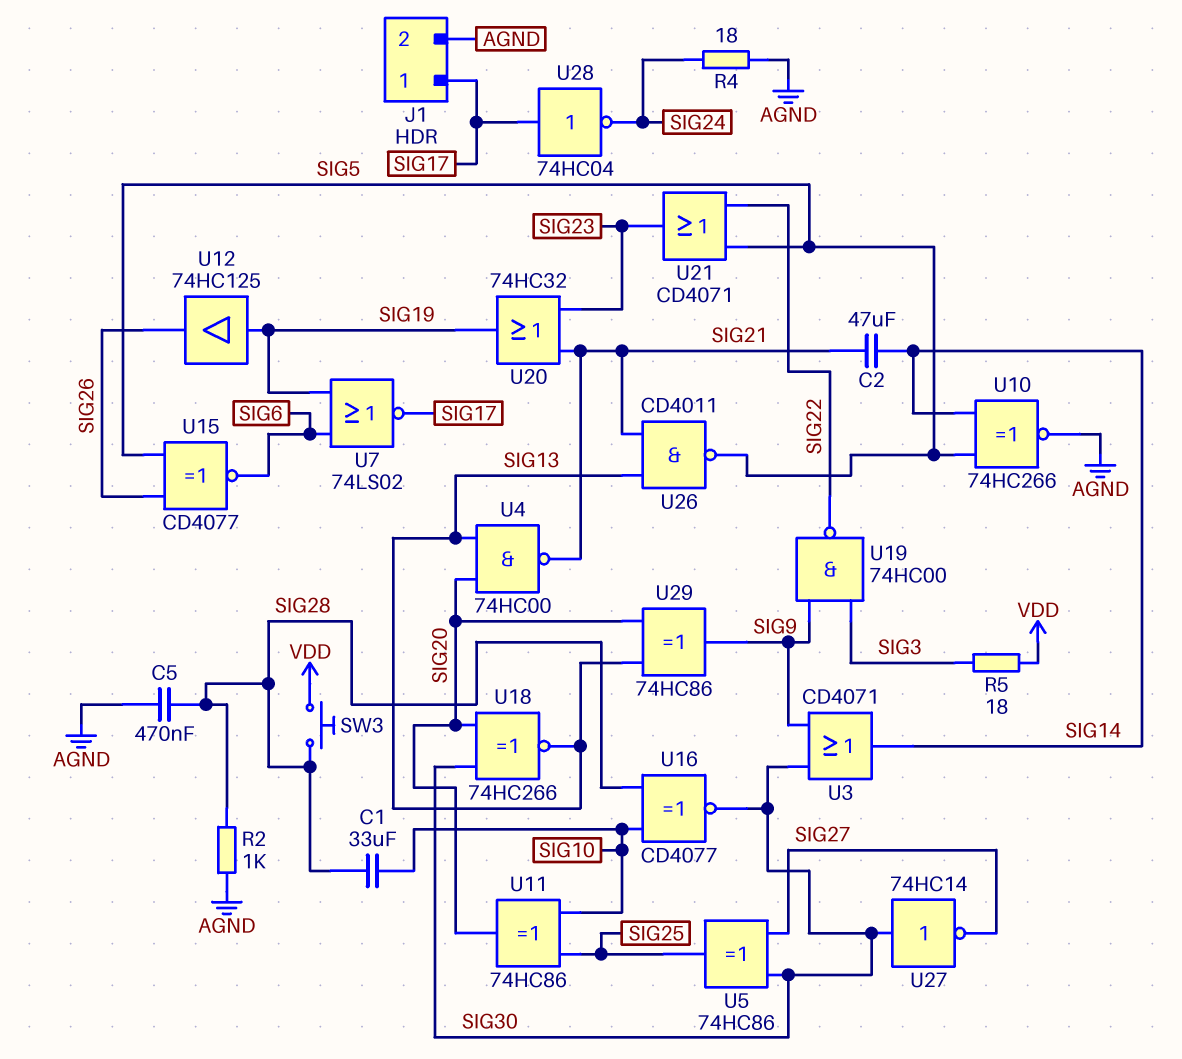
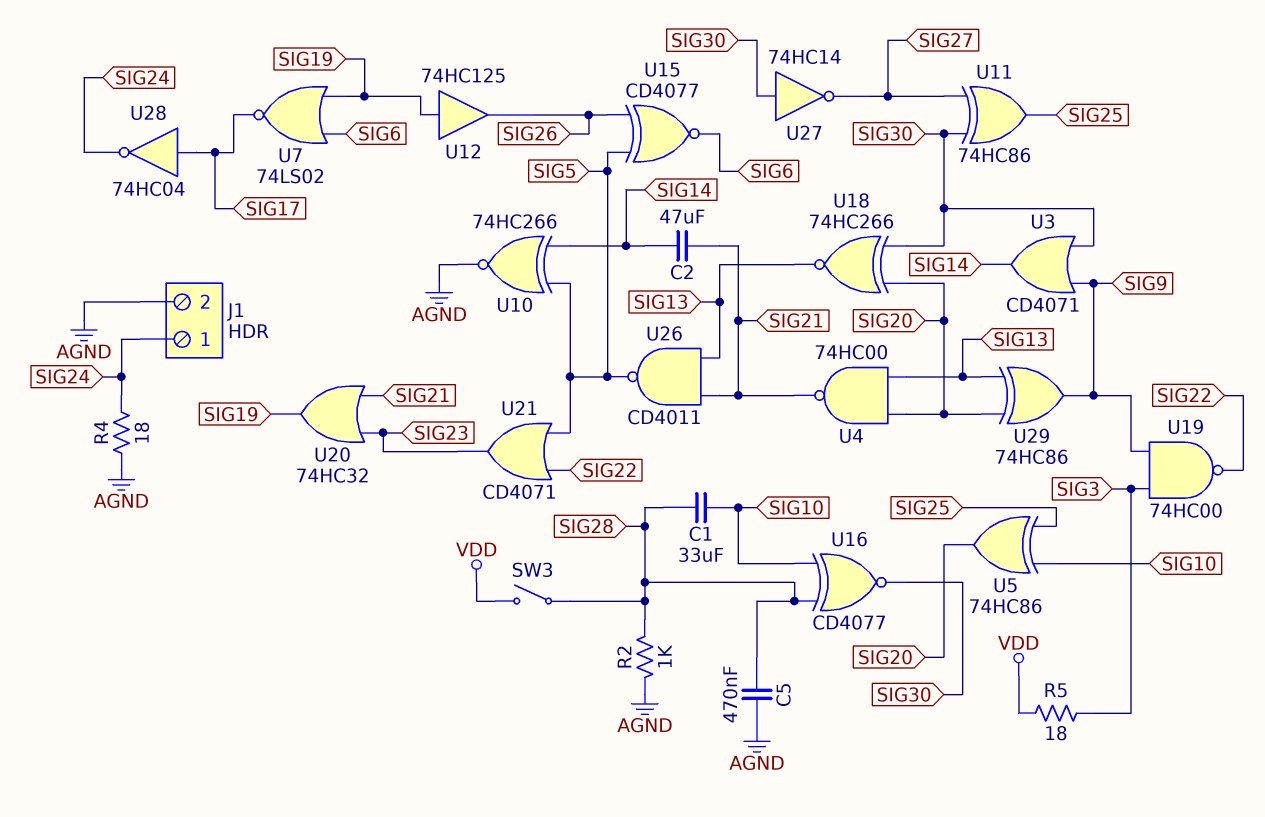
J1 pin 1: SIG17 -> SIG24
SW3: button (SIG28, VDD) -> switch (SIG28, VDD)
U5: XOR 74HC86 (in SIG27, in SIG30, out SIG25) -> XOR 74HC86 (in SIG10, in SIG25, out SIG20)
U11: XOR 74HC86 (in SIG10, in SIG25, out SIG20) -> XOR 74HC86 (in SIG27, in SIG30, out SIG25)

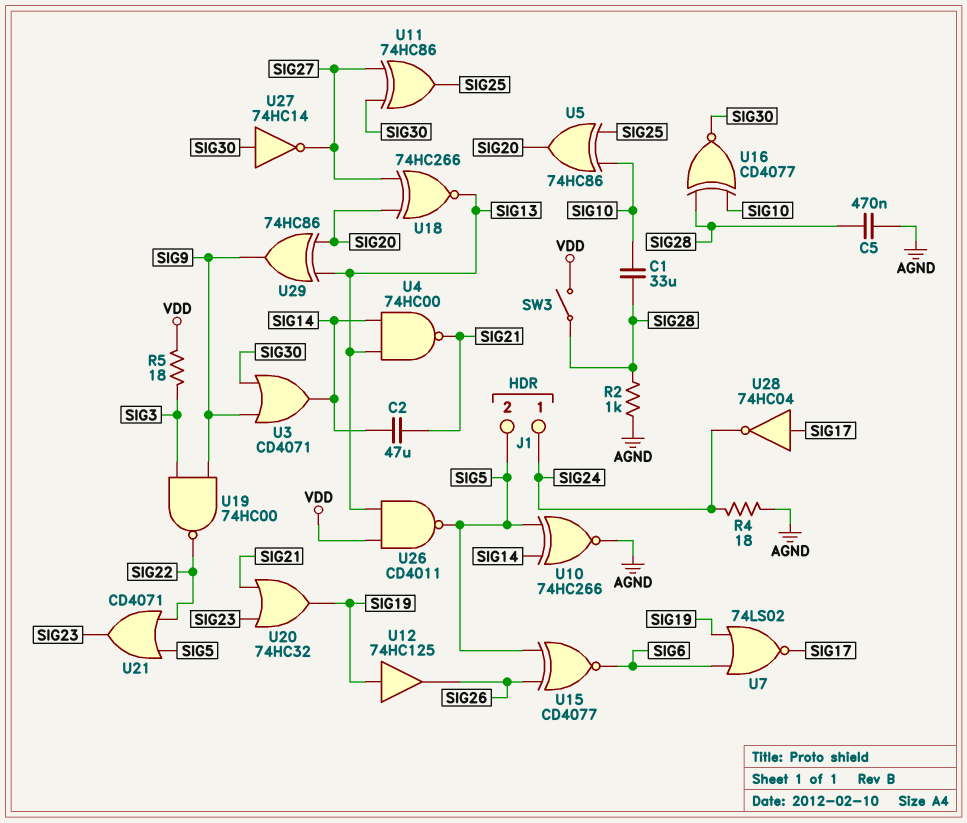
J1 pin 2: AGND -> SIG5
U4: NAND 74HC00 (in SIG13, in SIG20, out SIG21) -> NAND 74HC00 (in SIG13, in SIG14, out SIG21)
U18: XNOR 74HC266 (in SIG20, in SIG30, out SIG13) -> XNOR 74HC266 (in SIG20, in SIG27, out SIG13)
U26: NAND CD4011 (in SIG13, in SIG21, out SIG5) -> NAND CD4011 (in SIG13, in VDD, out SIG5)

